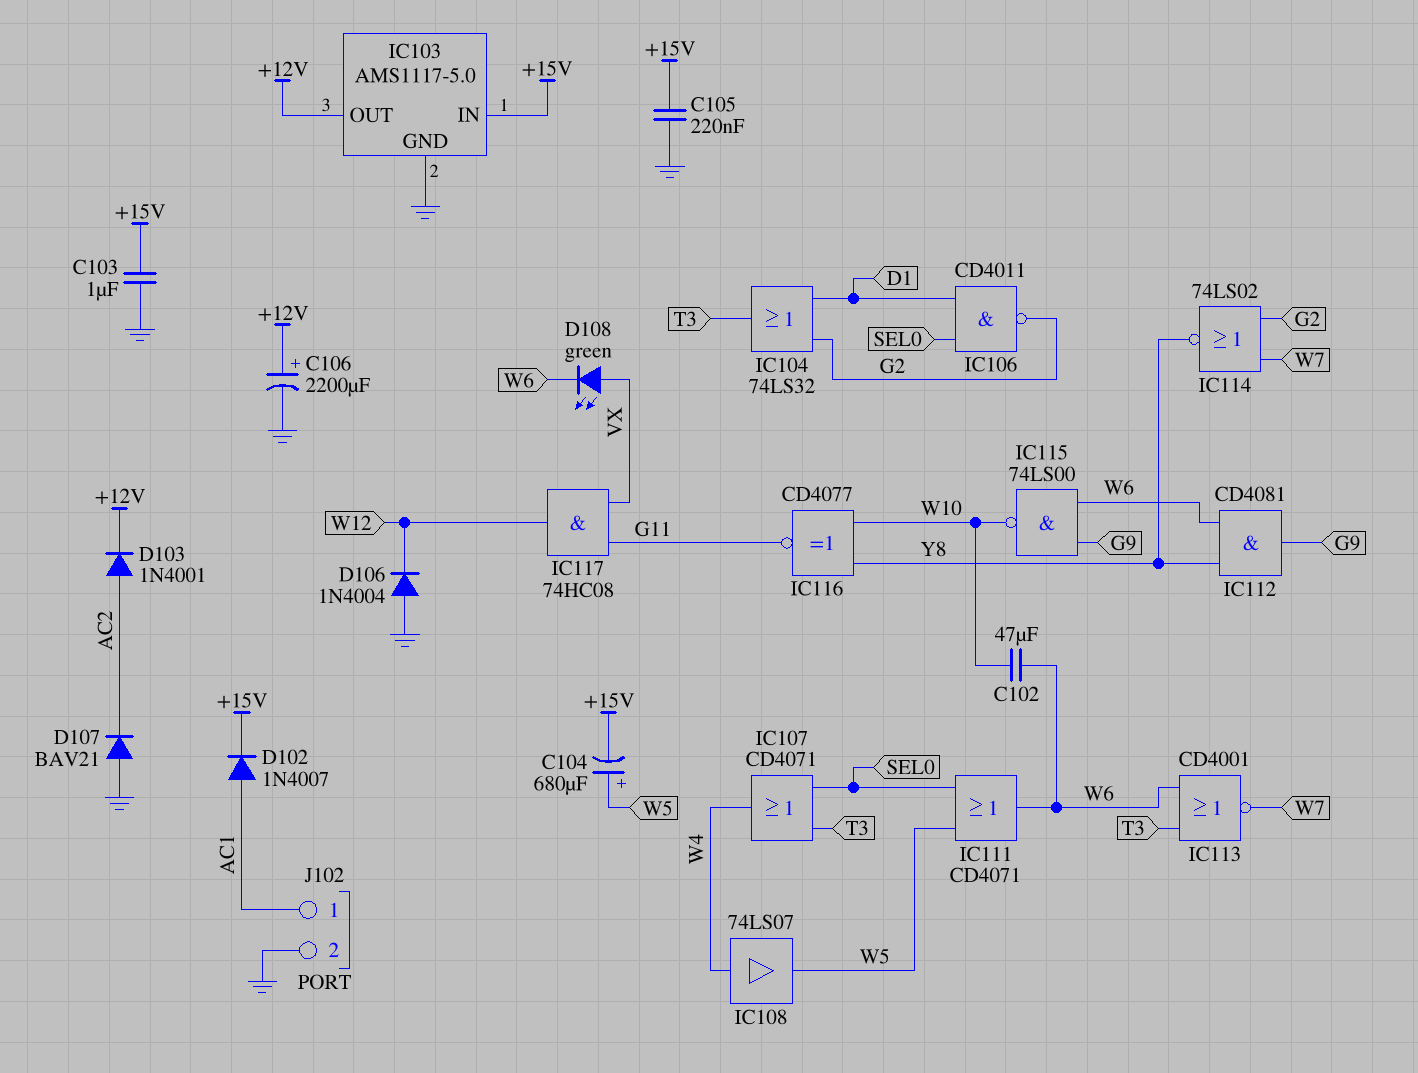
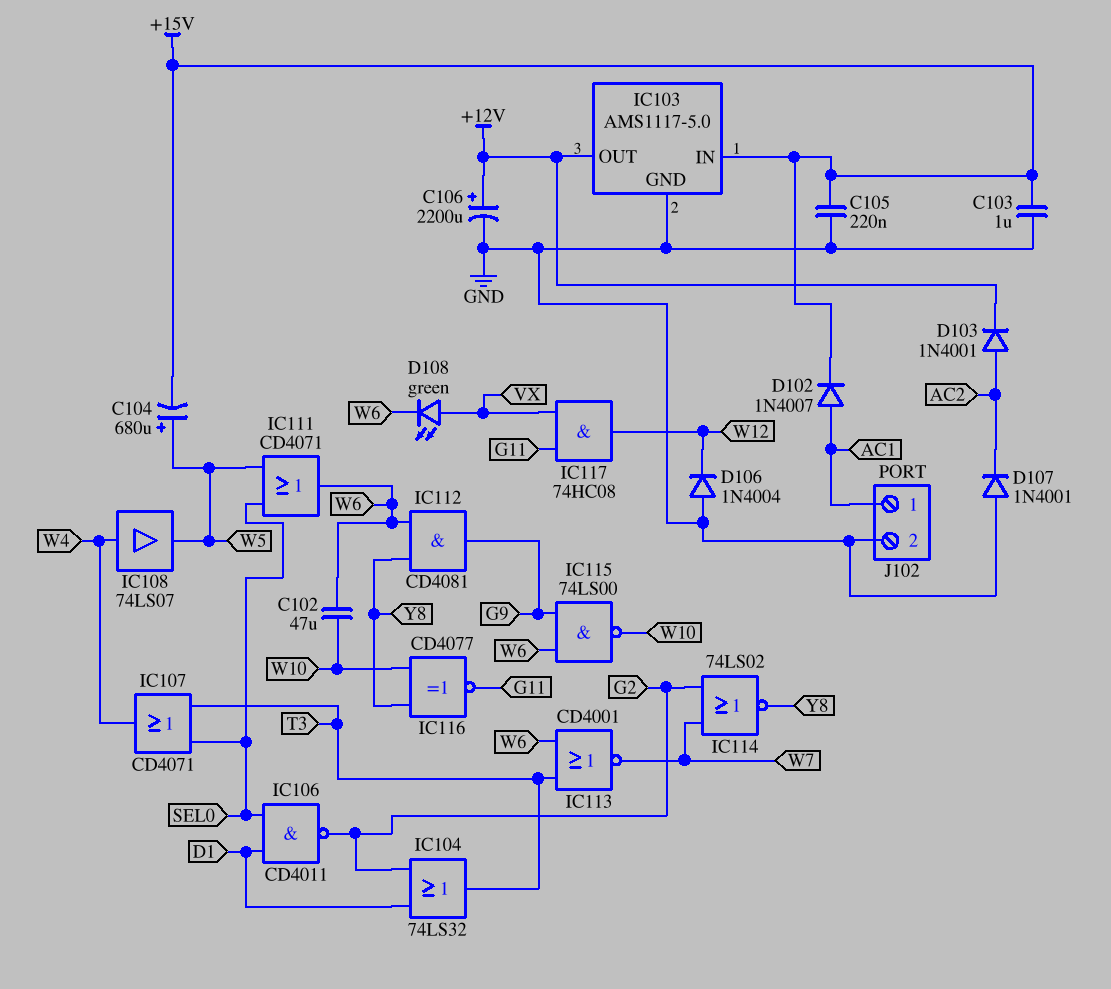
D107: diode BAV21 (A GND, K AC2) -> diode 1N4001 (A GND, K AC2)

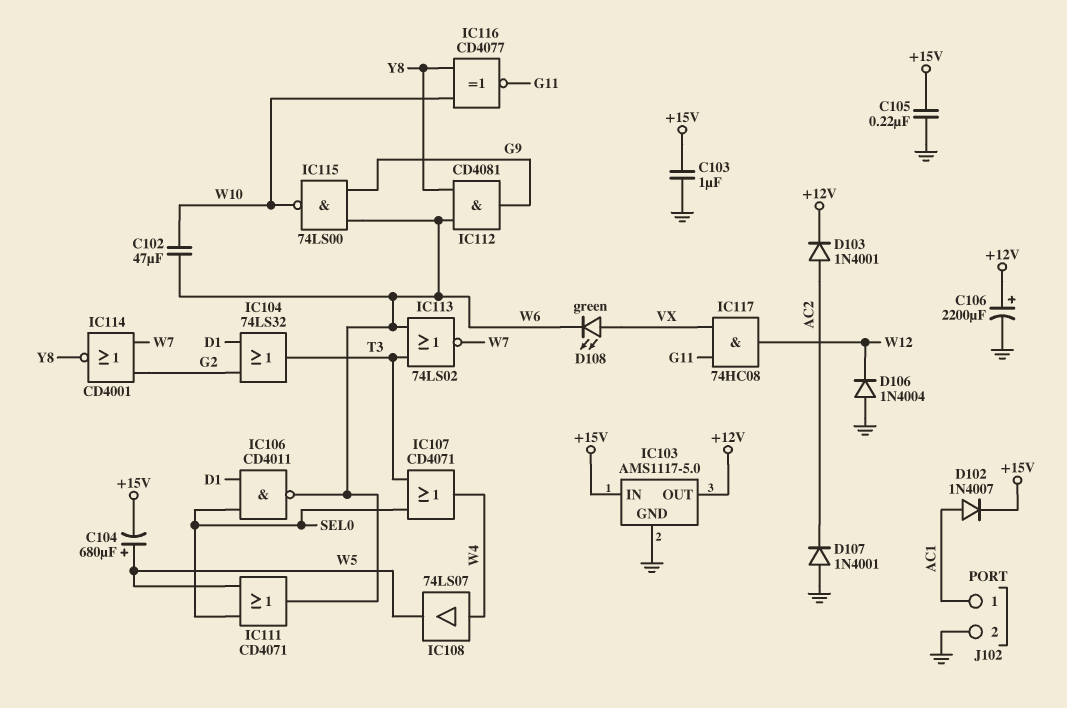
IC106: NAND CD4011 (in D1, in SEL0, out G2) -> NAND CD4011 (in D1, in SEL0, out W6)
IC113: NOR CD4001 (in T3, in W6, out W7) -> NOR 74LS02 (in T3, in W6, out W7)
IC114: NOR 74LS02 (in G2, in W7, out Y8) -> NOR CD4001 (in G2, in W7, out Y8)

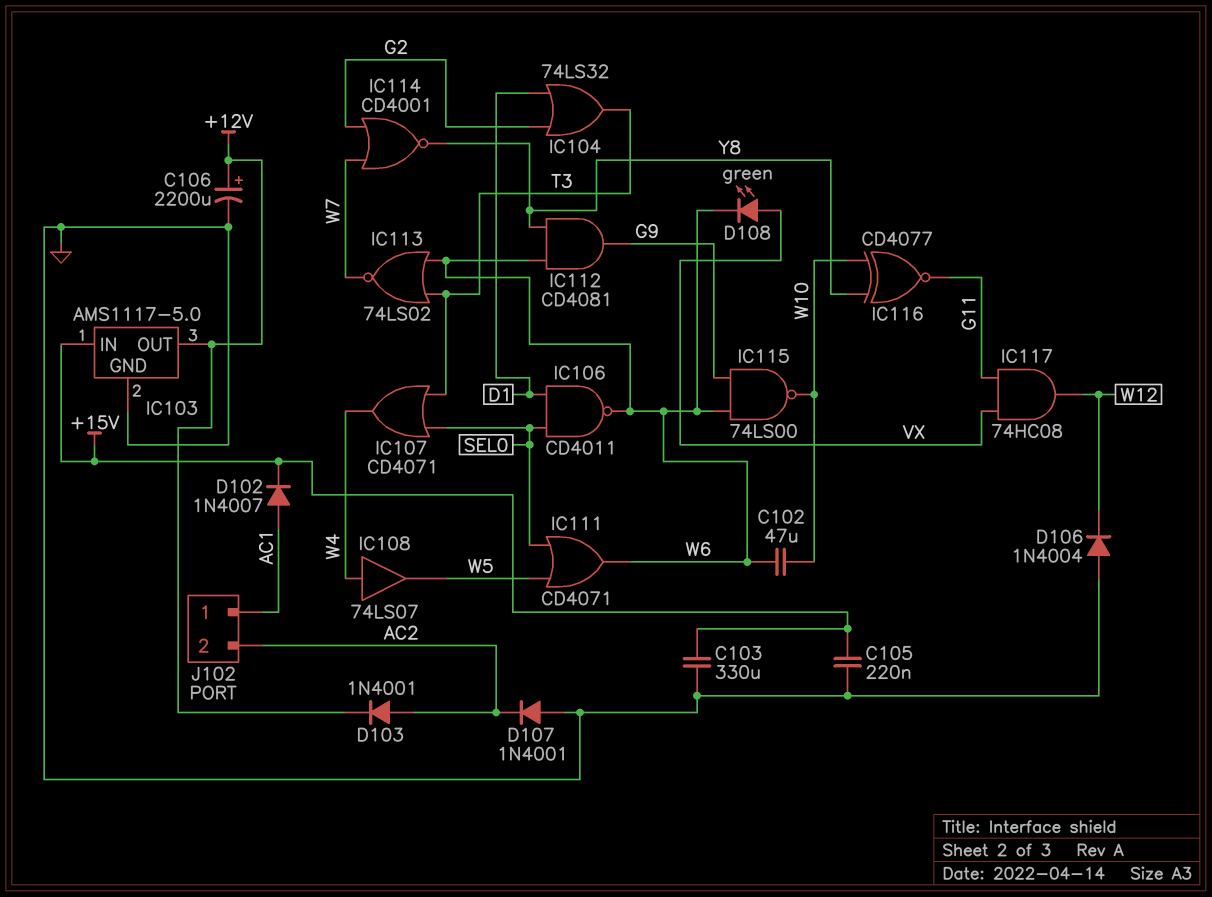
C103: 1uF (+15V, GND) -> 330uF (+15V, GND)
C104: 680uF (plus W5, minus +15V) -> none
J102 pin 2: GND -> AC2

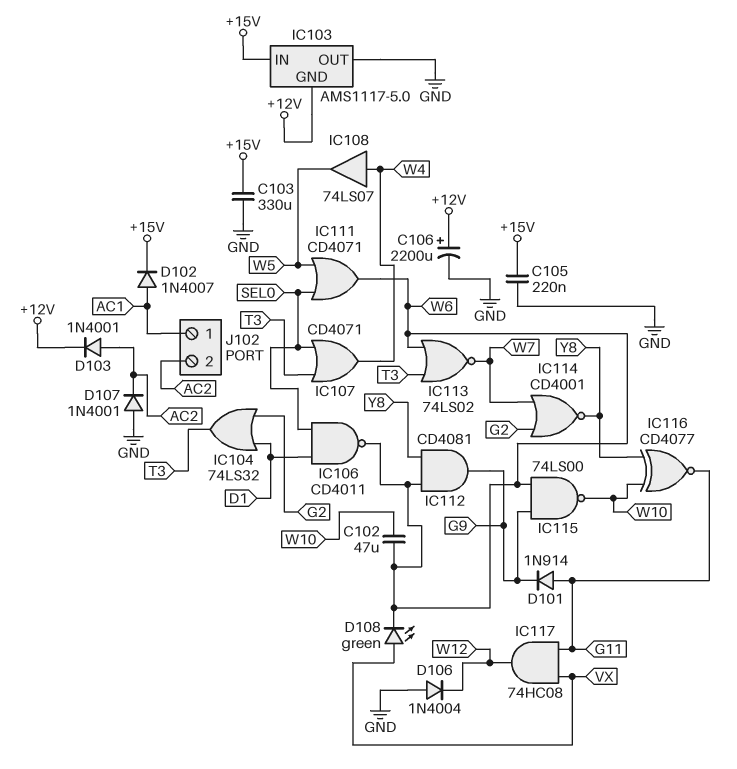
D101: none -> diode 1N914 (A G11, K G9)
IC103 pin GND: GND -> +12V
IC103 pin OUT: +12V -> GND

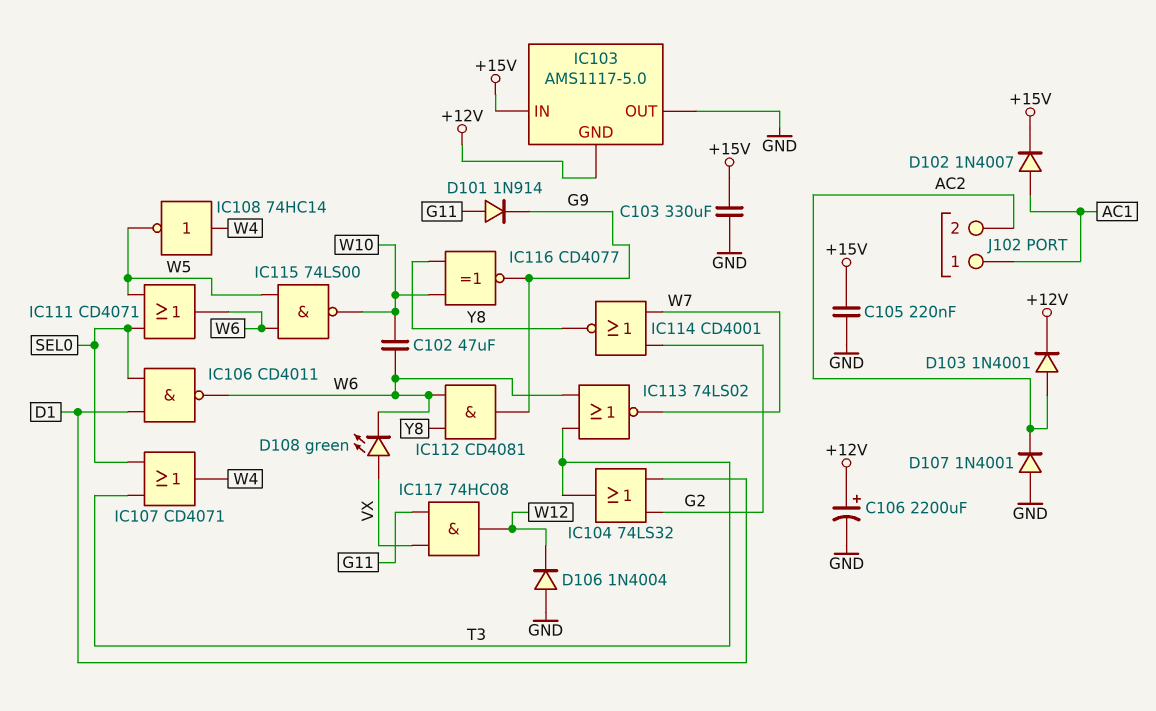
IC108: buffer 74LS07 (in W4, out W5) -> NOT 74HC14 (in W4, out W5)
IC115: NAND 74LS00 (in G9, in W6, out W10) -> NAND 74LS00 (in W5, in W6, out W10)
IC116: XNOR CD4077 (in W10, in Y8, out G11) -> XNOR CD4077 (in W10, in Y8, out G9)

